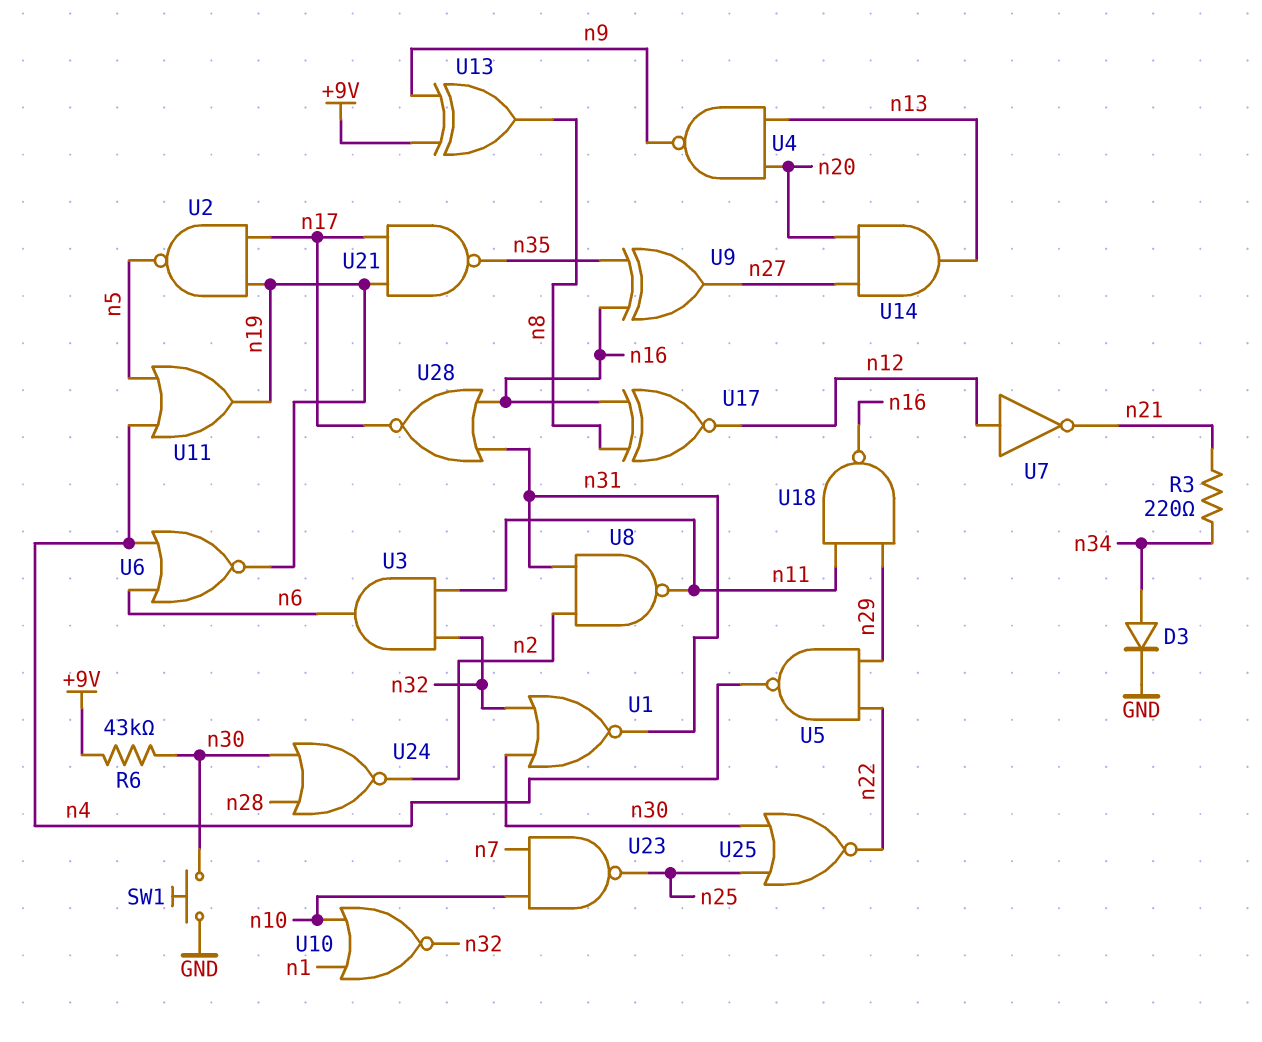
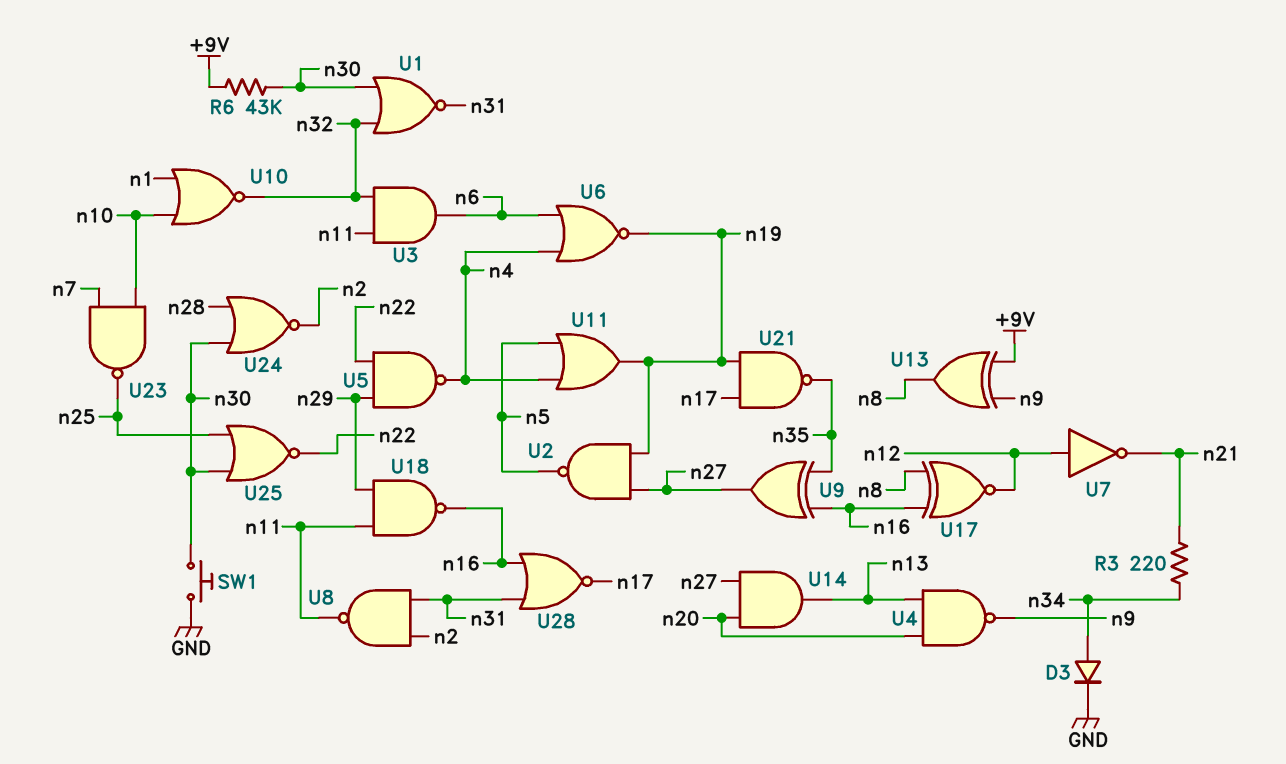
U2: NAND (in n17, in n19, out n5) -> NAND (in n19, in n27, out n5)

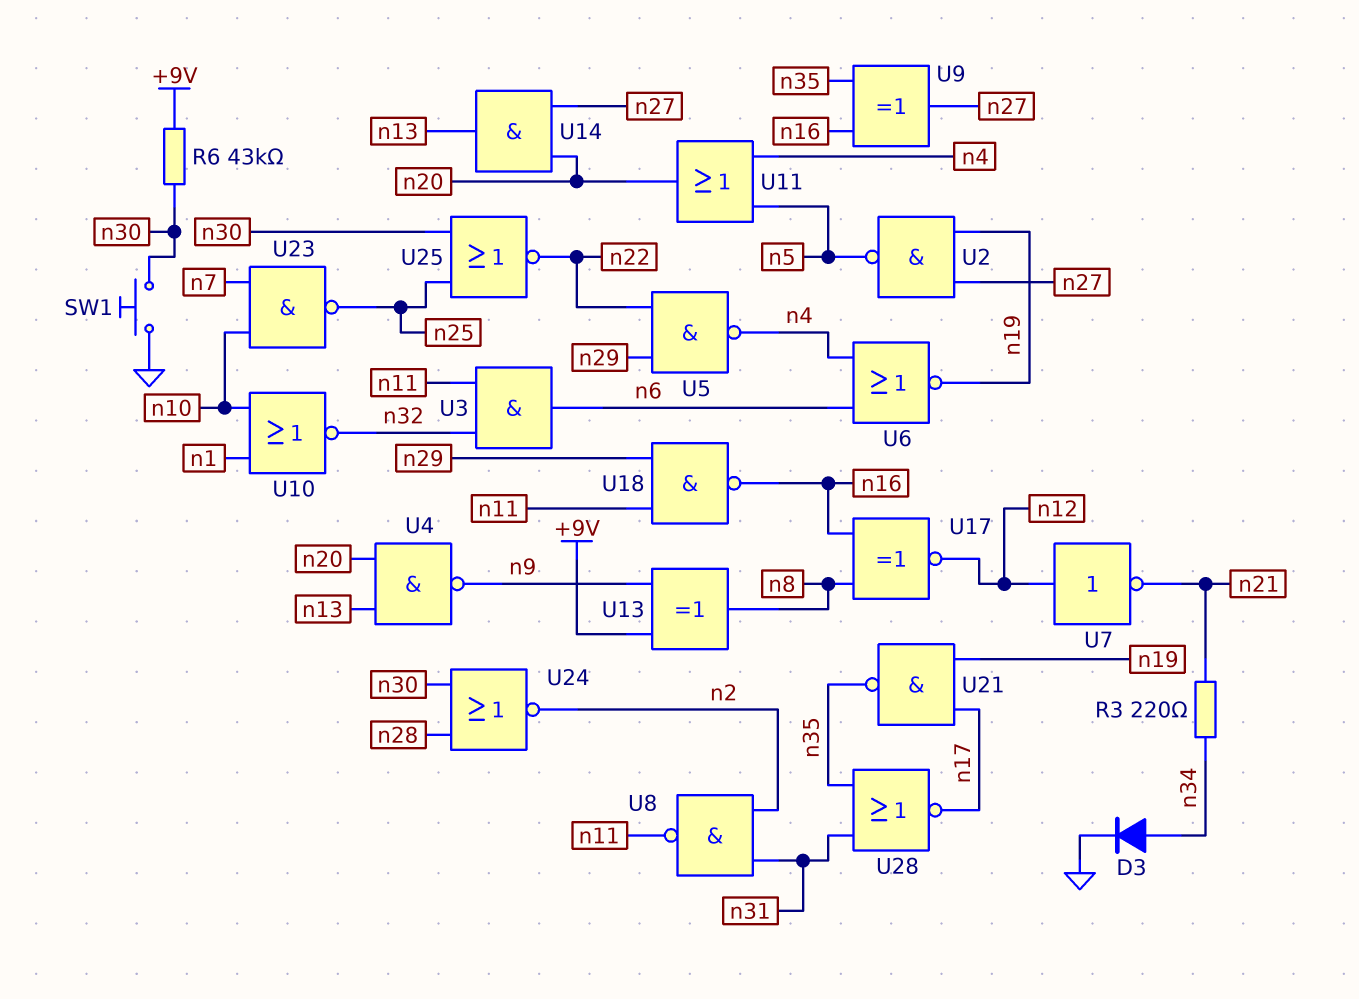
U1: NOR (in n30, in n32, out n31) -> none
U11: OR (in n4, in n5, out n19) -> OR (in n4, in n5, out n20)
U28: NOR (in n16, in n31, out n17) -> NOR (in n31, in n35, out n17)

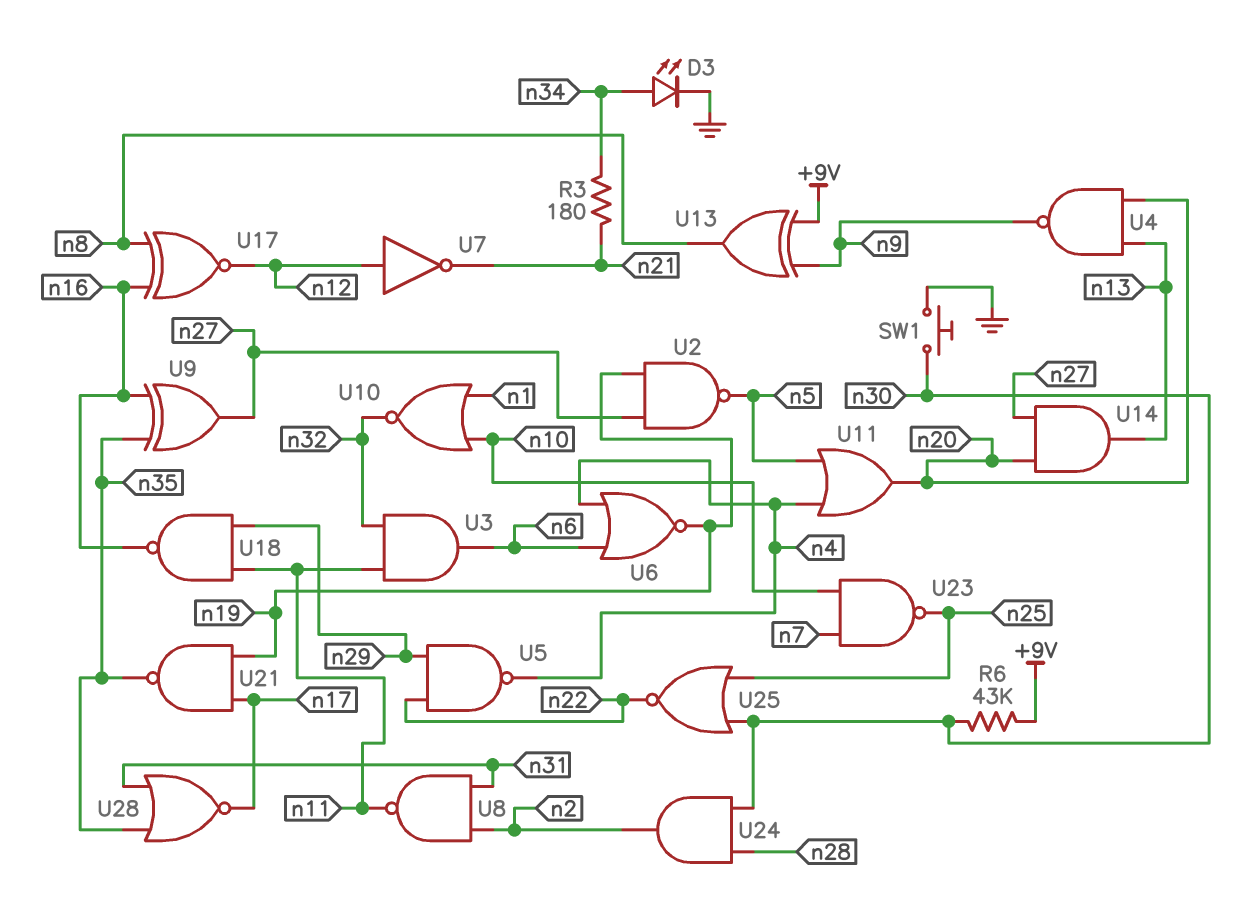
D3: diode (A n34, K GND) -> LED (A n34, K GND)
R3: 220 (n21, n34) -> 180 (n21, n34)
U24: NOR (in n28, in n30, out n2) -> AND (in n28, in n30, out n2)

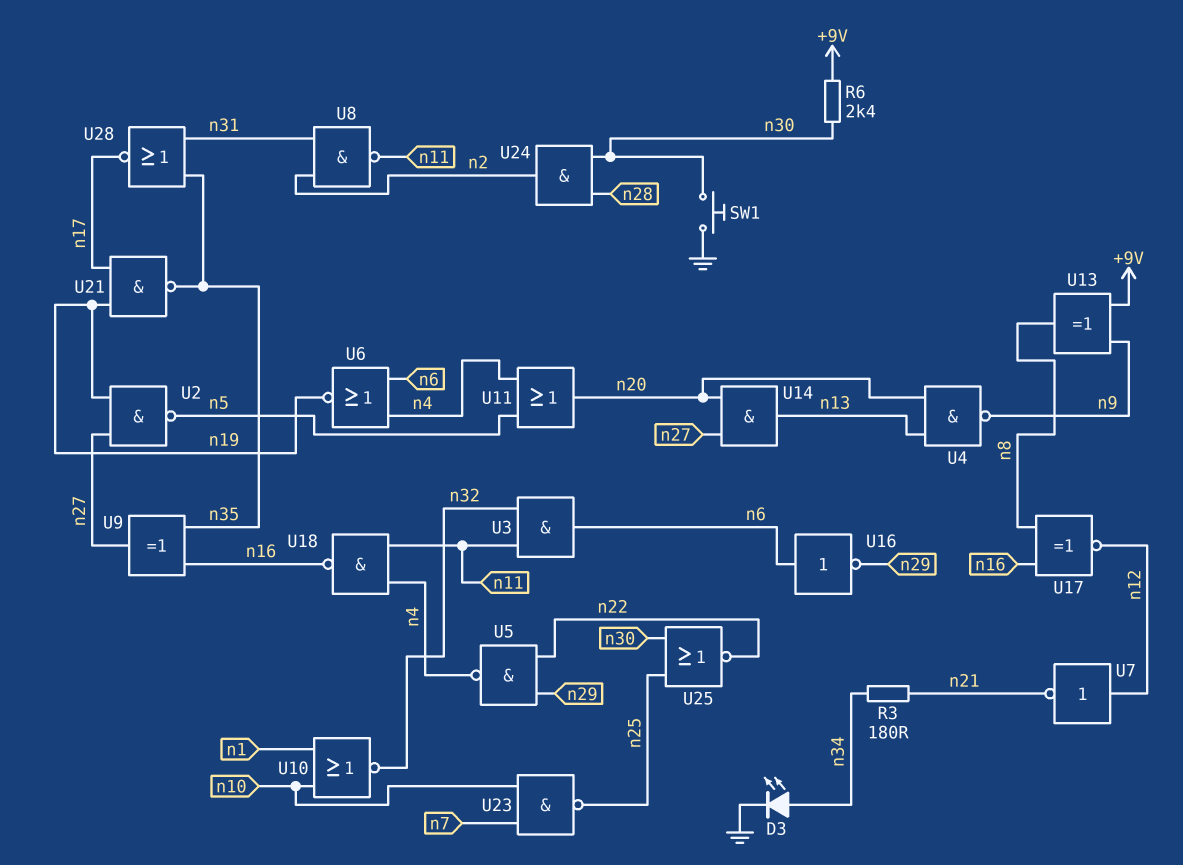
R6: 43k (+9V, n30) -> 2.4k (+9V, n30)
U16: none -> NOT (in n6, out n29)
U18: NAND (in n11, in n29, out n16) -> NAND (in n4, in n11, out n16)

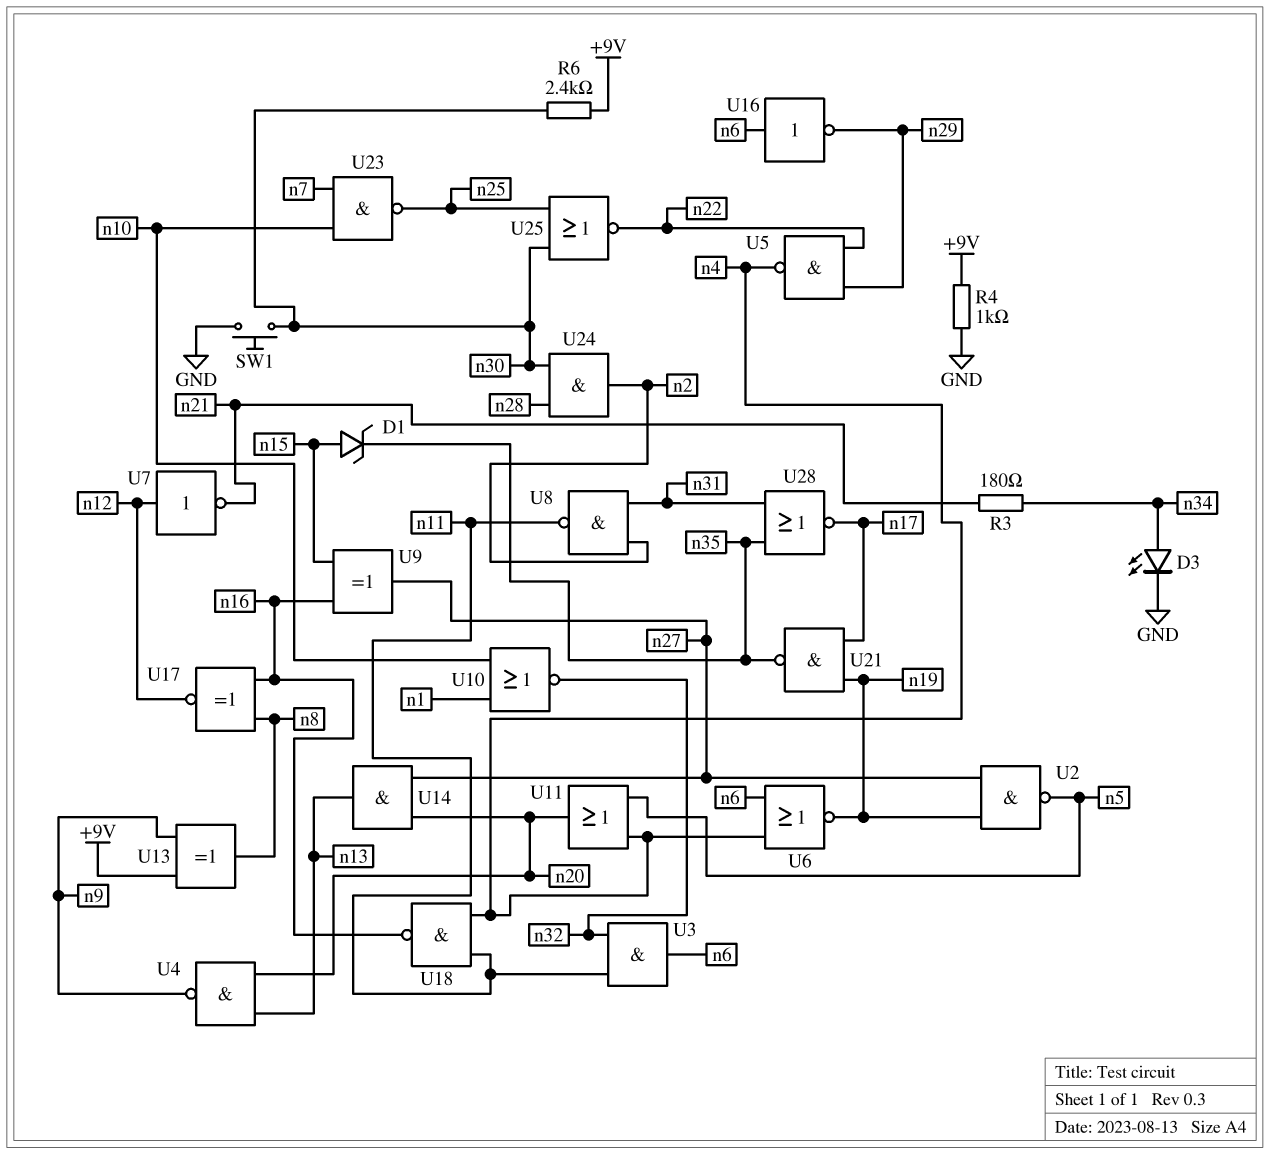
D1: none -> zener (A n15, K n35)
R4: none -> 1k (+9V, GND)
U9: XOR (in n16, in n35, out n27) -> XOR (in n15, in n16, out n27)

